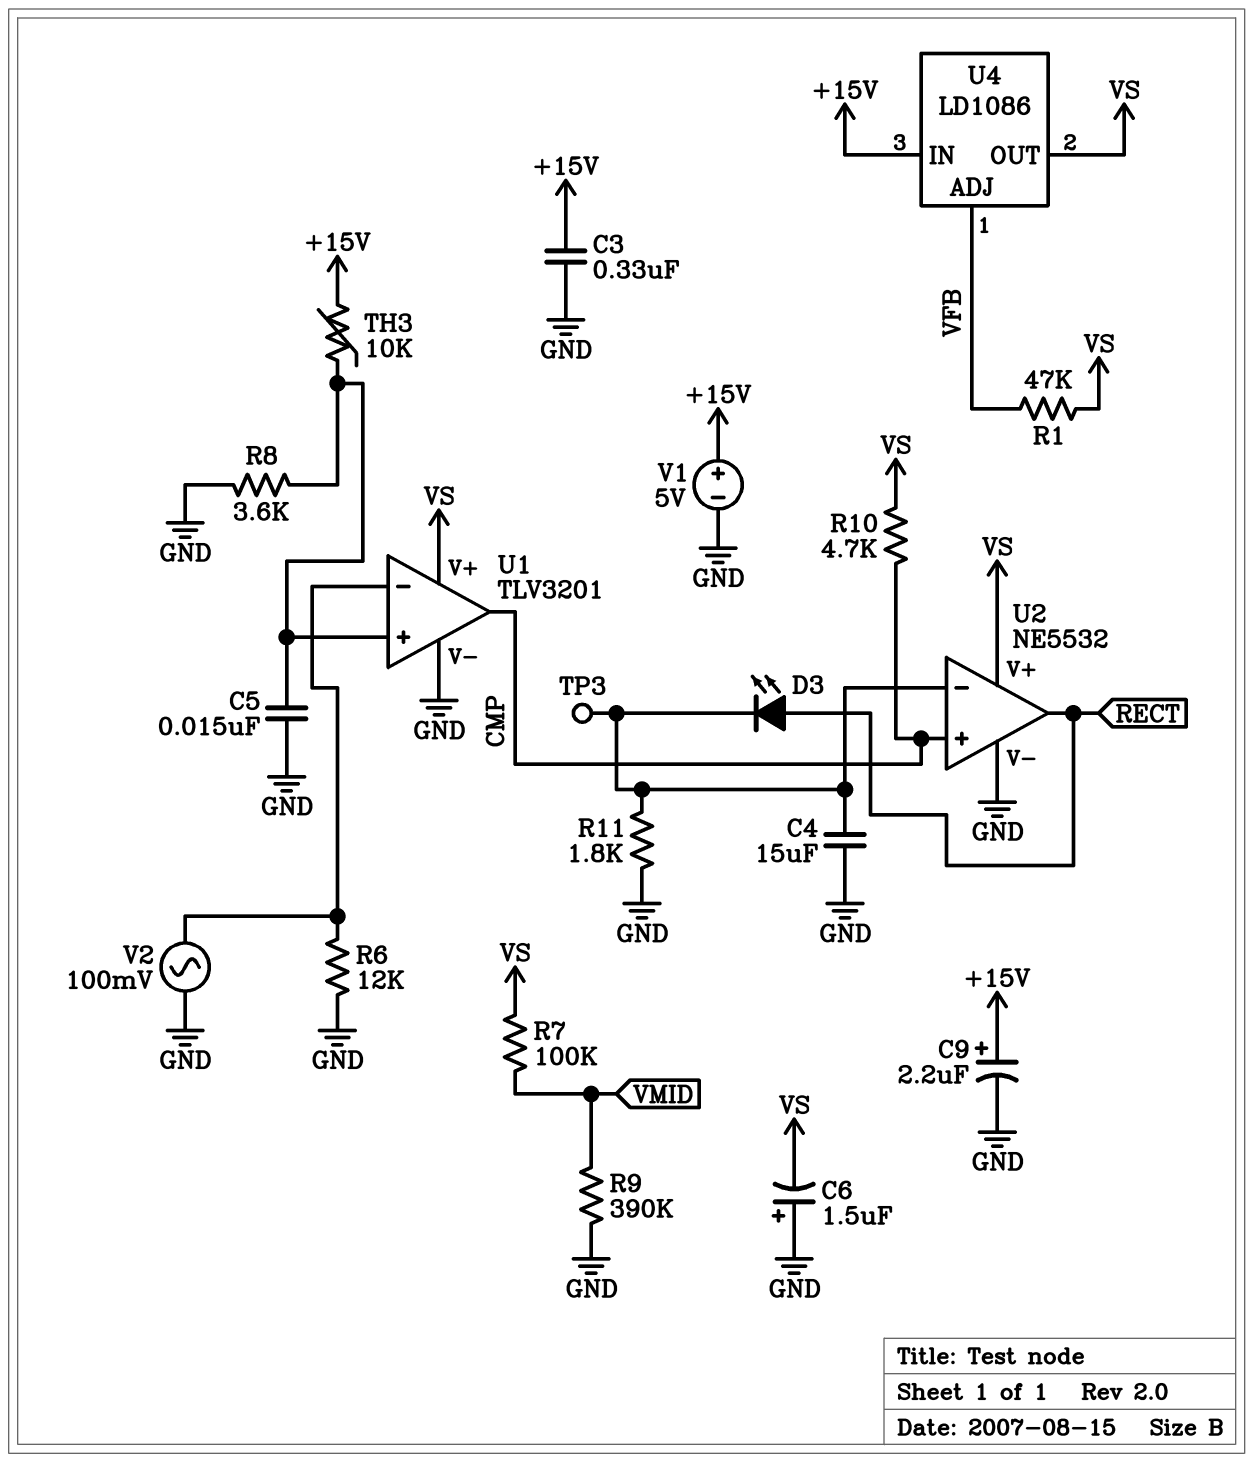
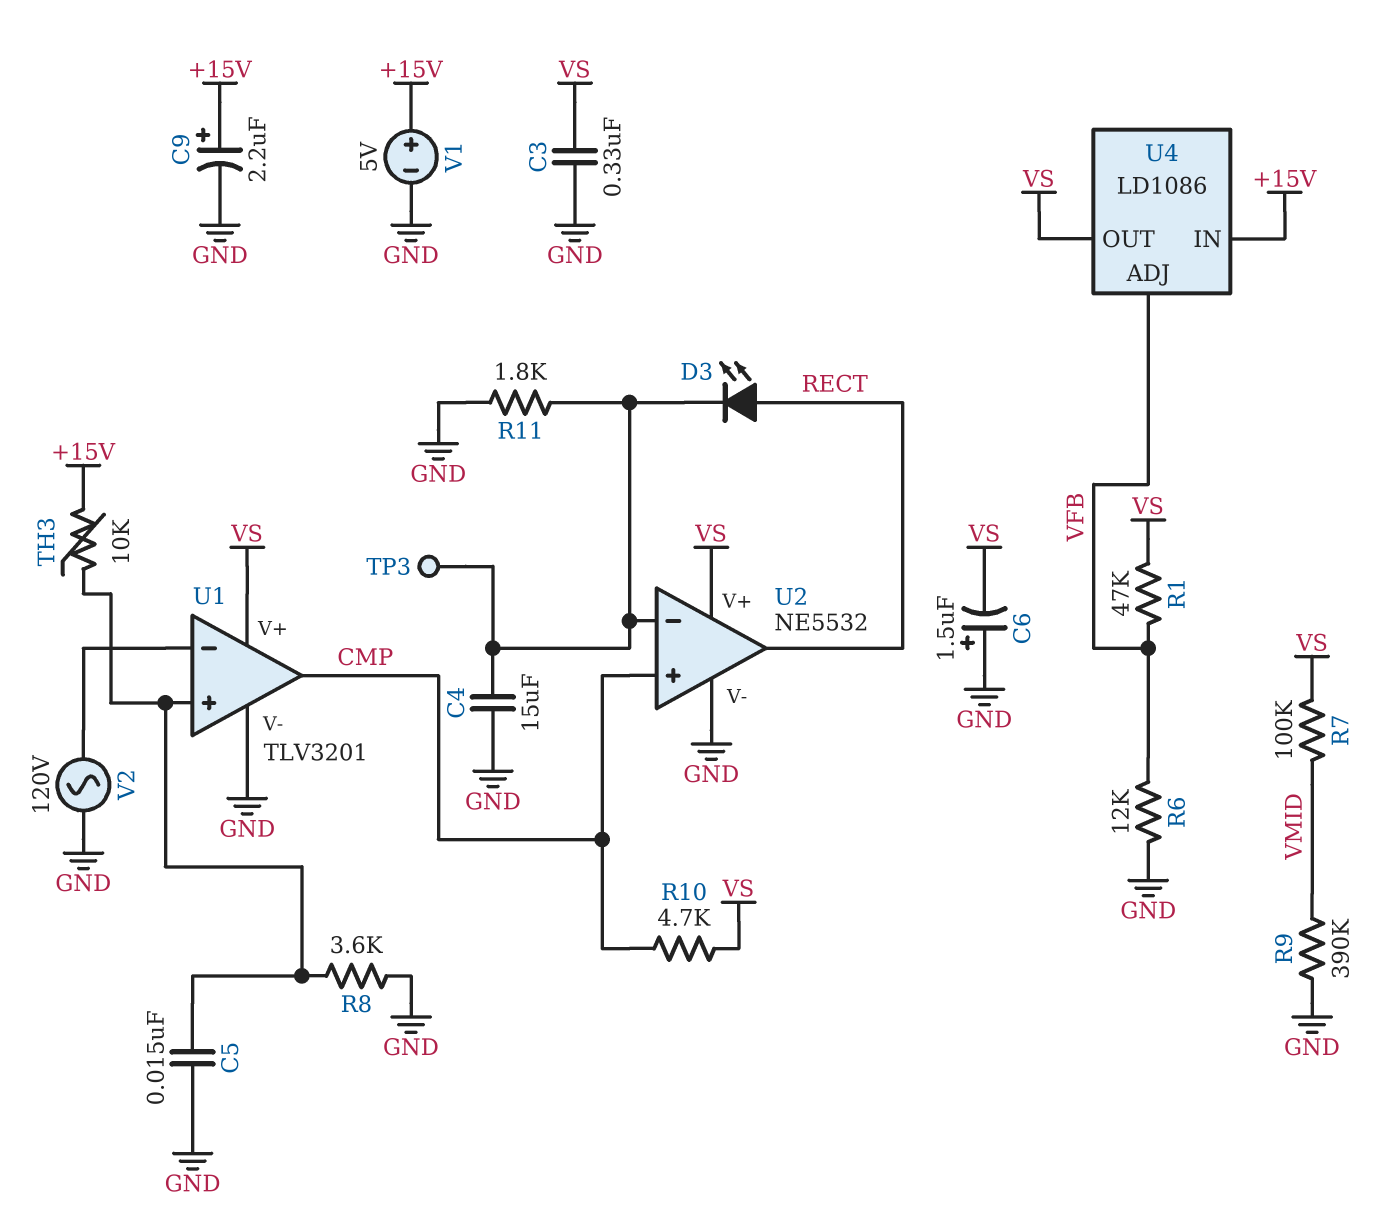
C3: 330nF (+15V, GND) -> 330nF (GND, VS)
R6: 12k (GND, U1/in-) -> 12k (GND, VFB)
V2: AC 100mV (GND, U1/in-) -> AC 120V (GND, U1/in-)

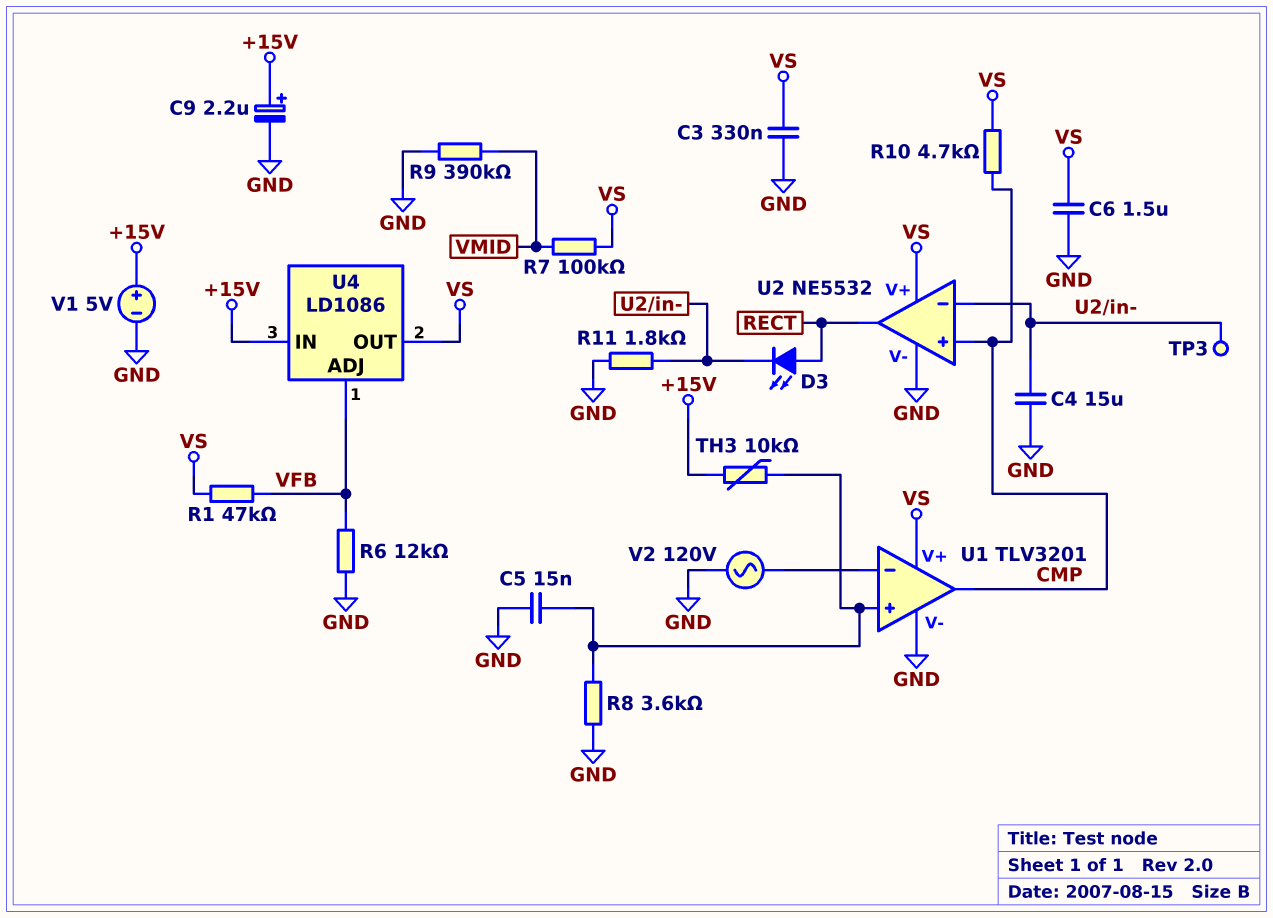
C6: 1.5uF (plus GND, minus VS) -> 1.5uF (GND, VS)

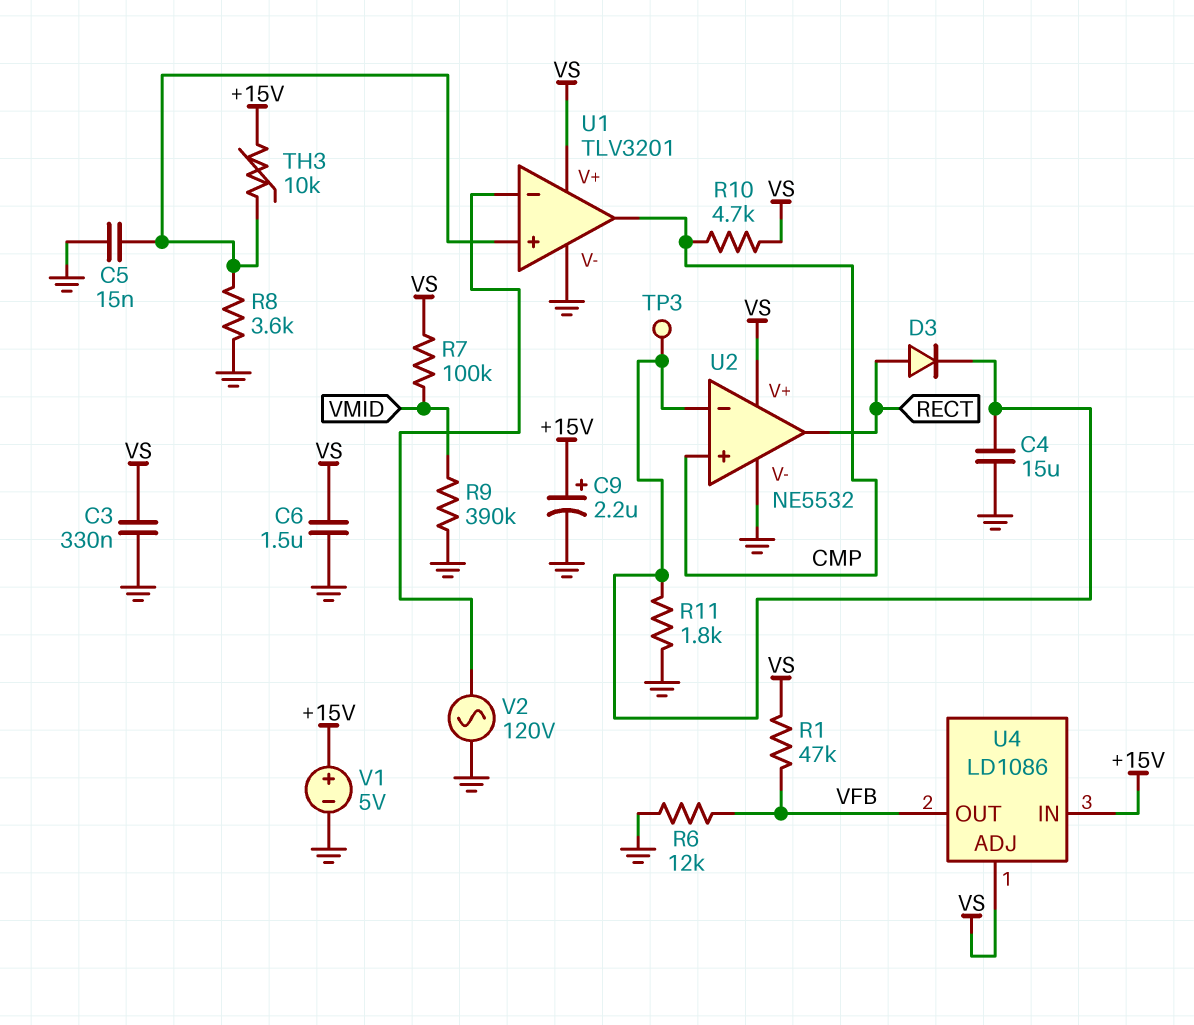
D3: LED (A RECT, K U2/in-) -> diode (A RECT, K U2/in-)
U4 pin ADJ: VFB -> VS
U4 pin OUT: VS -> VFB

